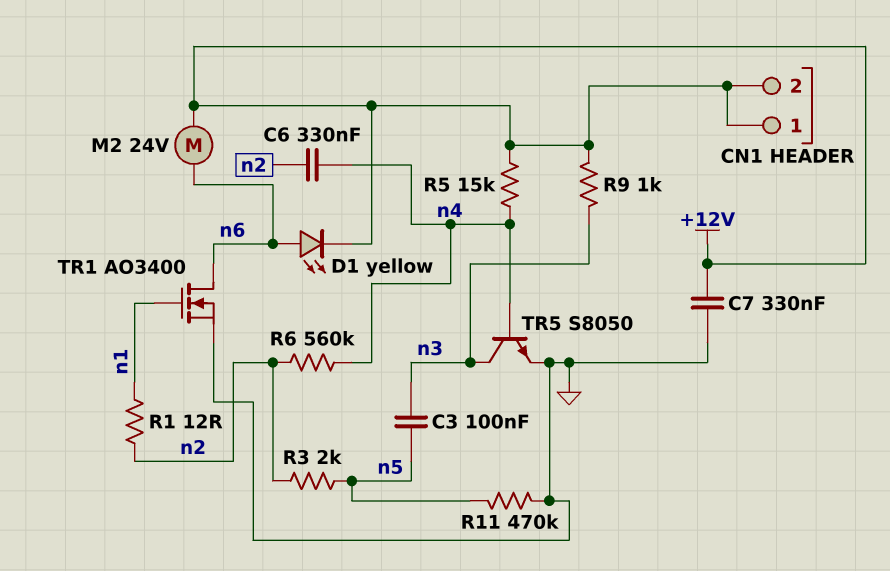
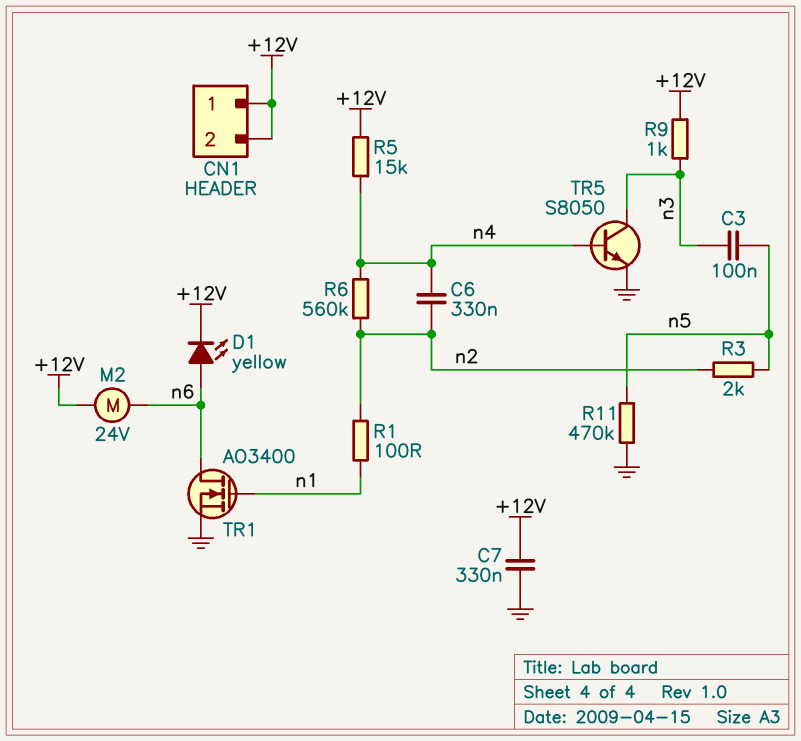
R1: 12 (n1, n2) -> 100 (n1, n2)

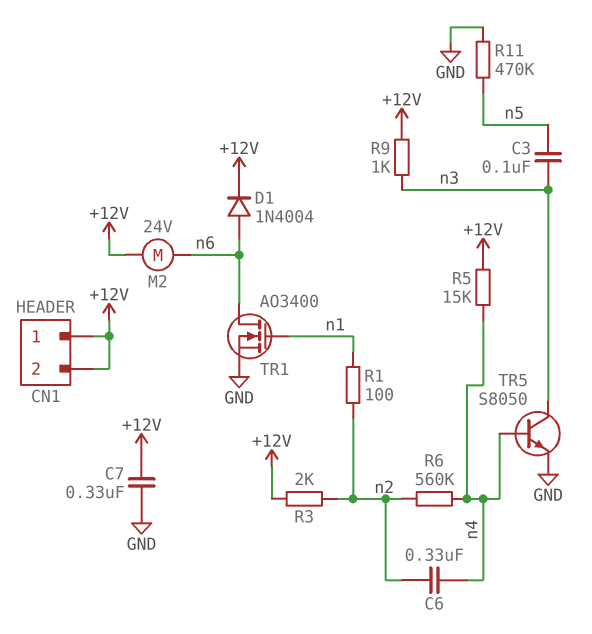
D1: LED yellow (A n6, K +12V) -> diode 1N4004 (A n6, K +12V)
R3: 2k (n2, n5) -> 2k (+12V, n2)

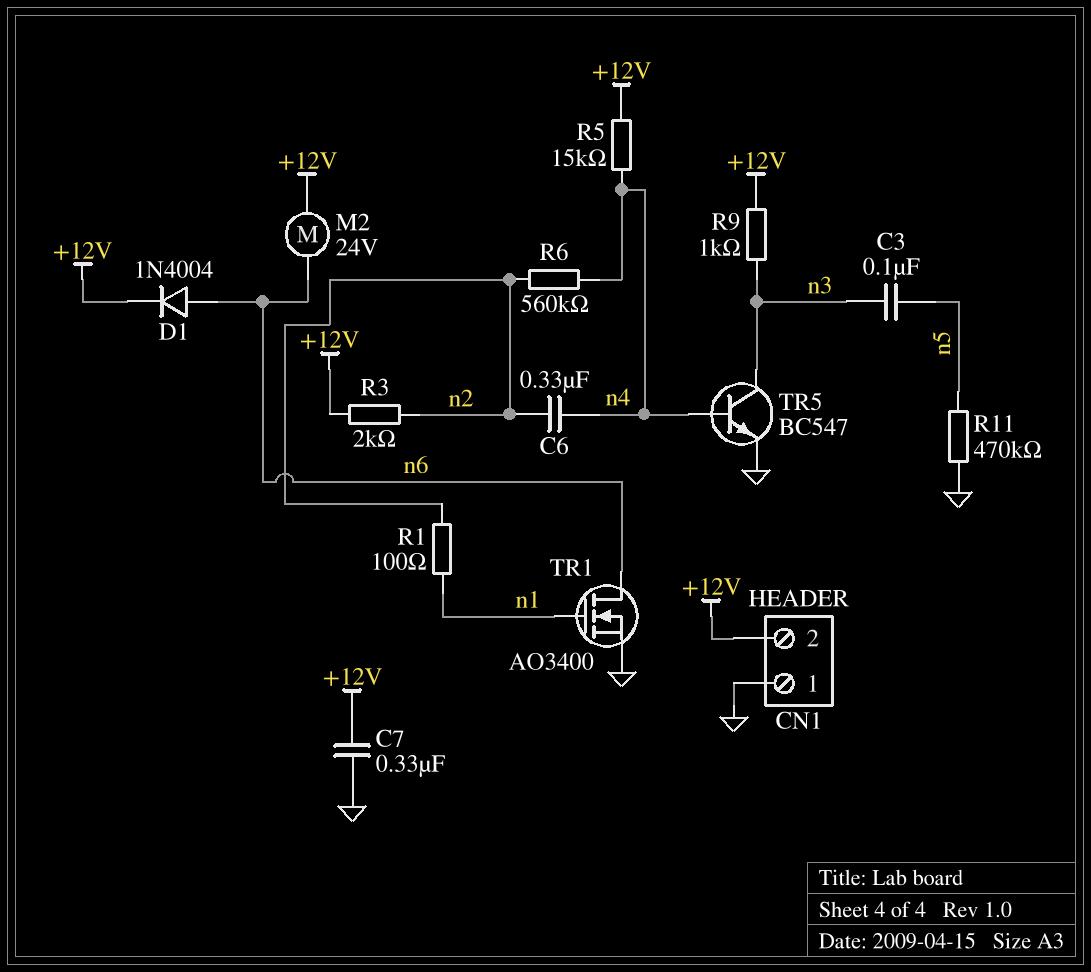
CN1 pin 1: +12V -> GND
TR5: NPN S8050 (B n4, C n3, E GND) -> NPN BC547 (B n4, C n3, E GND)

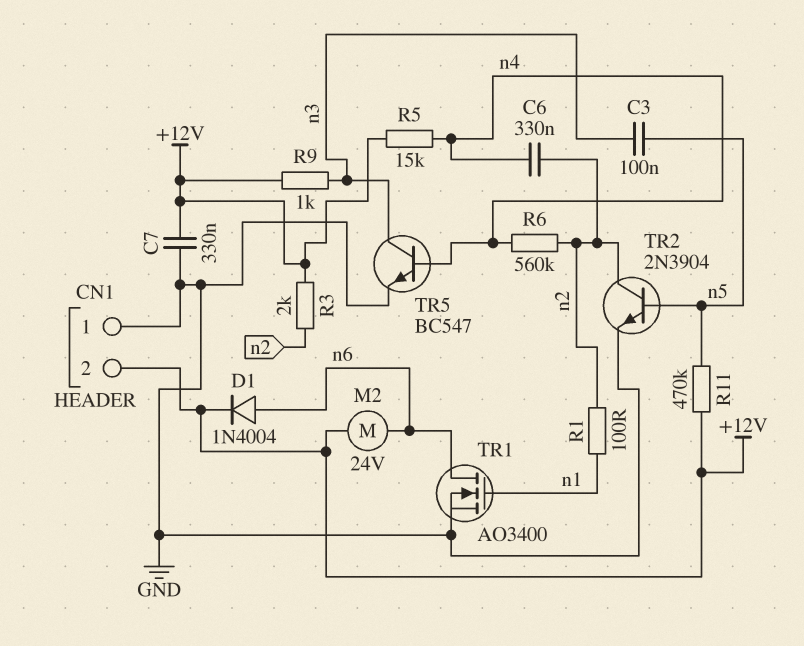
R11: 470k (GND, n5) -> 470k (+12V, n5)
TR2: none -> NPN 2N3904 (B n5, C n2, E GND)

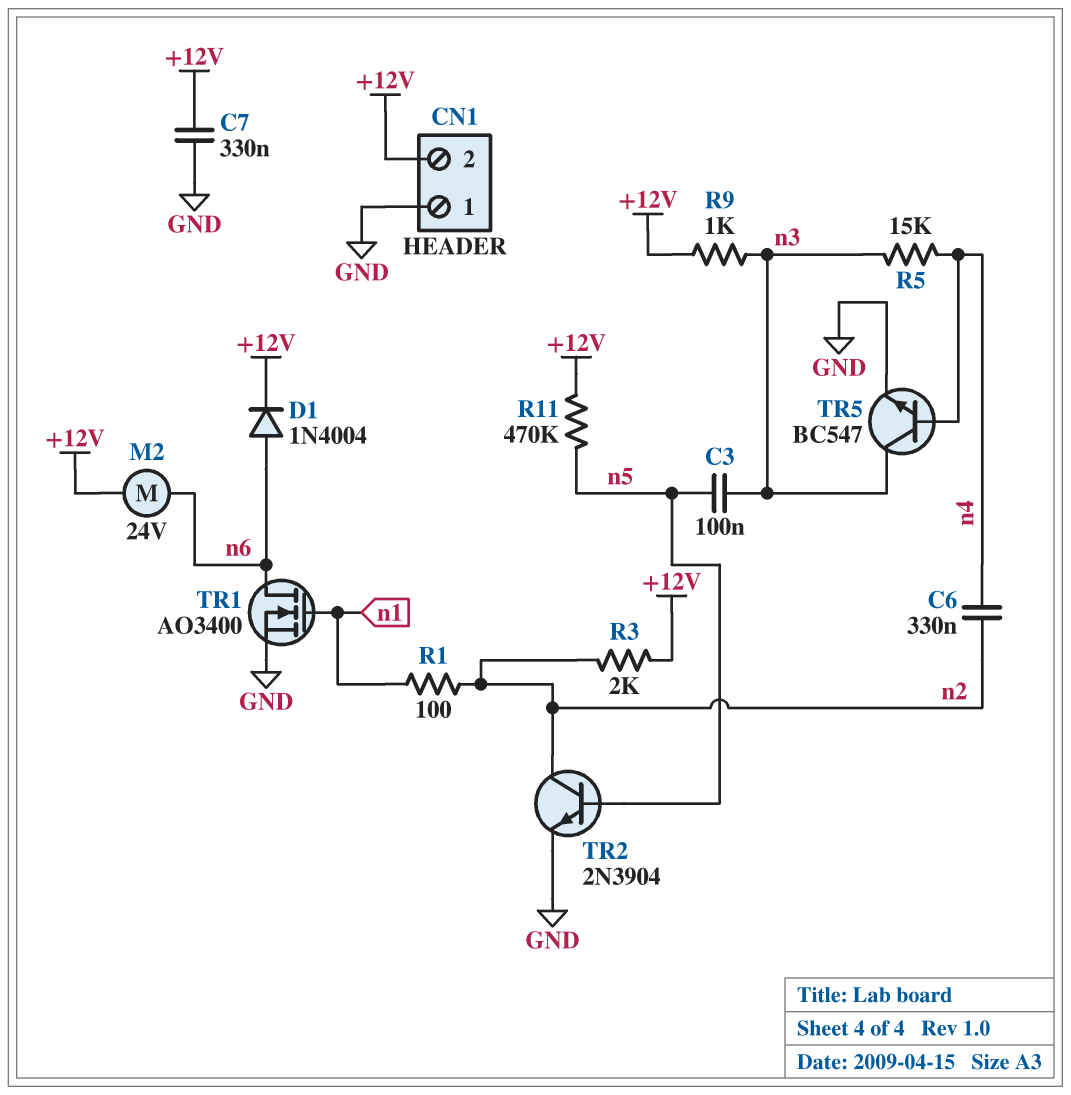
R5: 15k (+12V, n4) -> 15k (n3, n4)
R6: 560k (n2, n4) -> none

